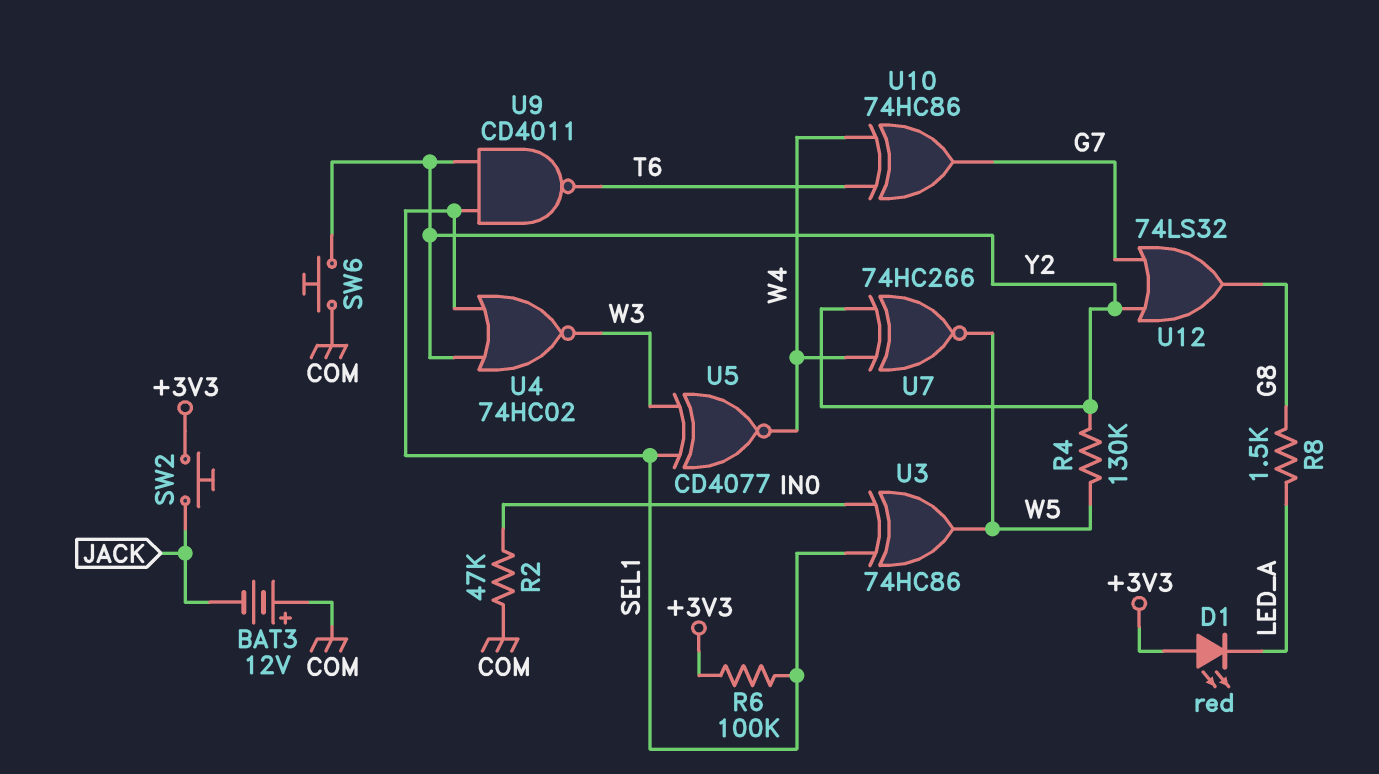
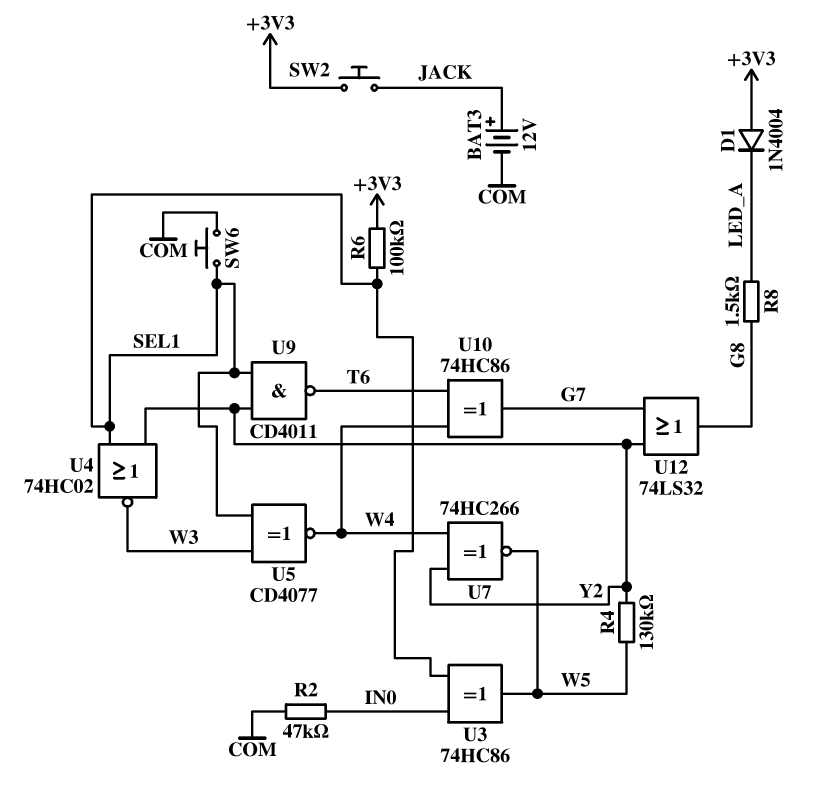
BAT3: 12V (plus COM, minus JACK) -> 12V (plus JACK, minus COM)
D1: LED red (A +3V3, K LED_A) -> diode 1N4004 (A +3V3, K LED_A)
SW6: button (COM, Y2) -> button (COM, SEL1)

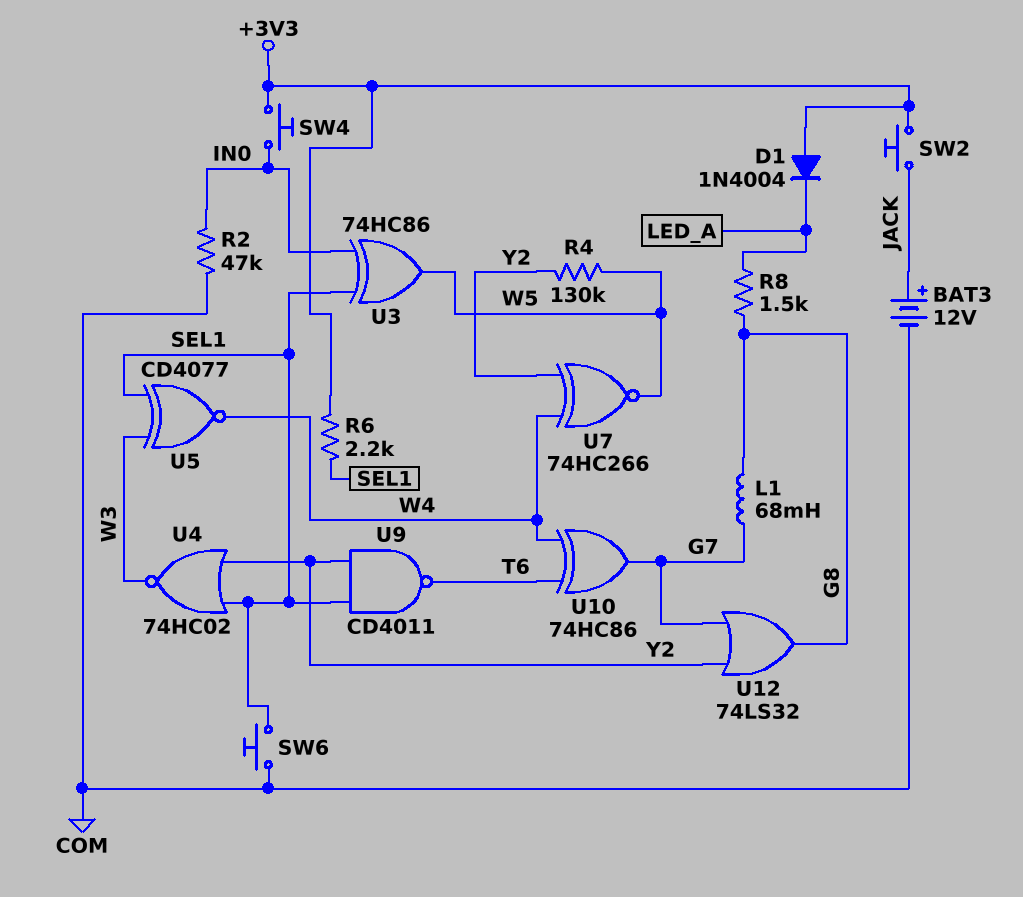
L1: none -> 68mH (G7, G8)
R6: 100k (+3V3, SEL1) -> 2.2k (+3V3, SEL1)
SW4: none -> button (+3V3, IN0)

